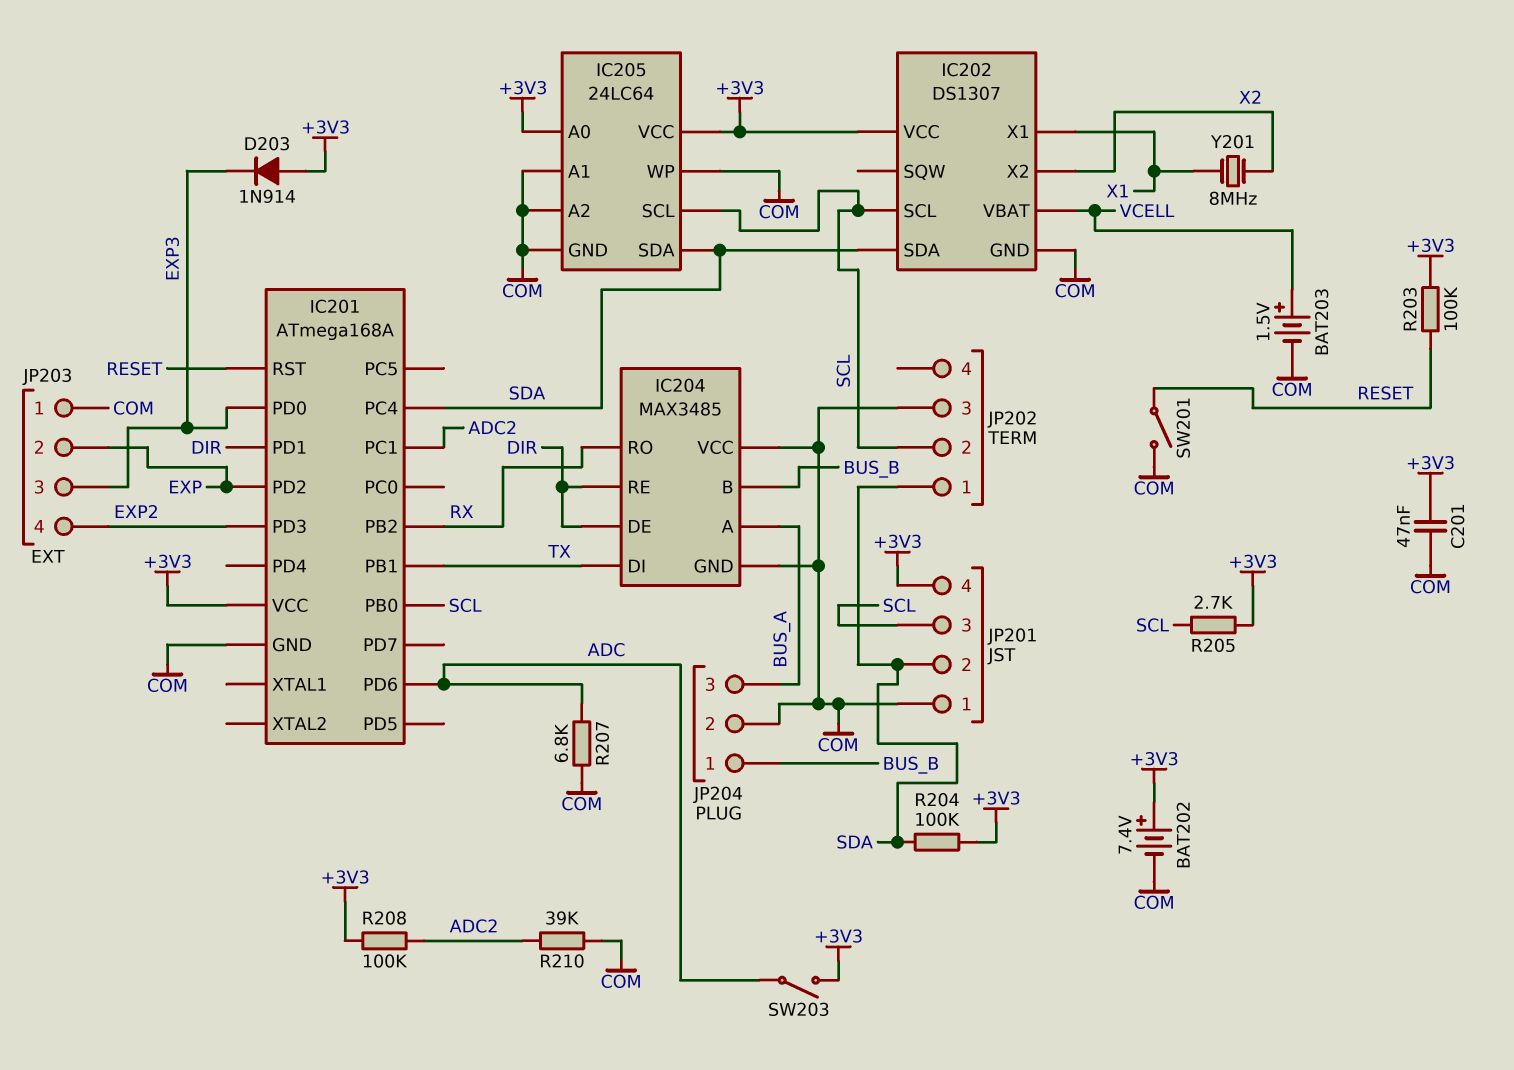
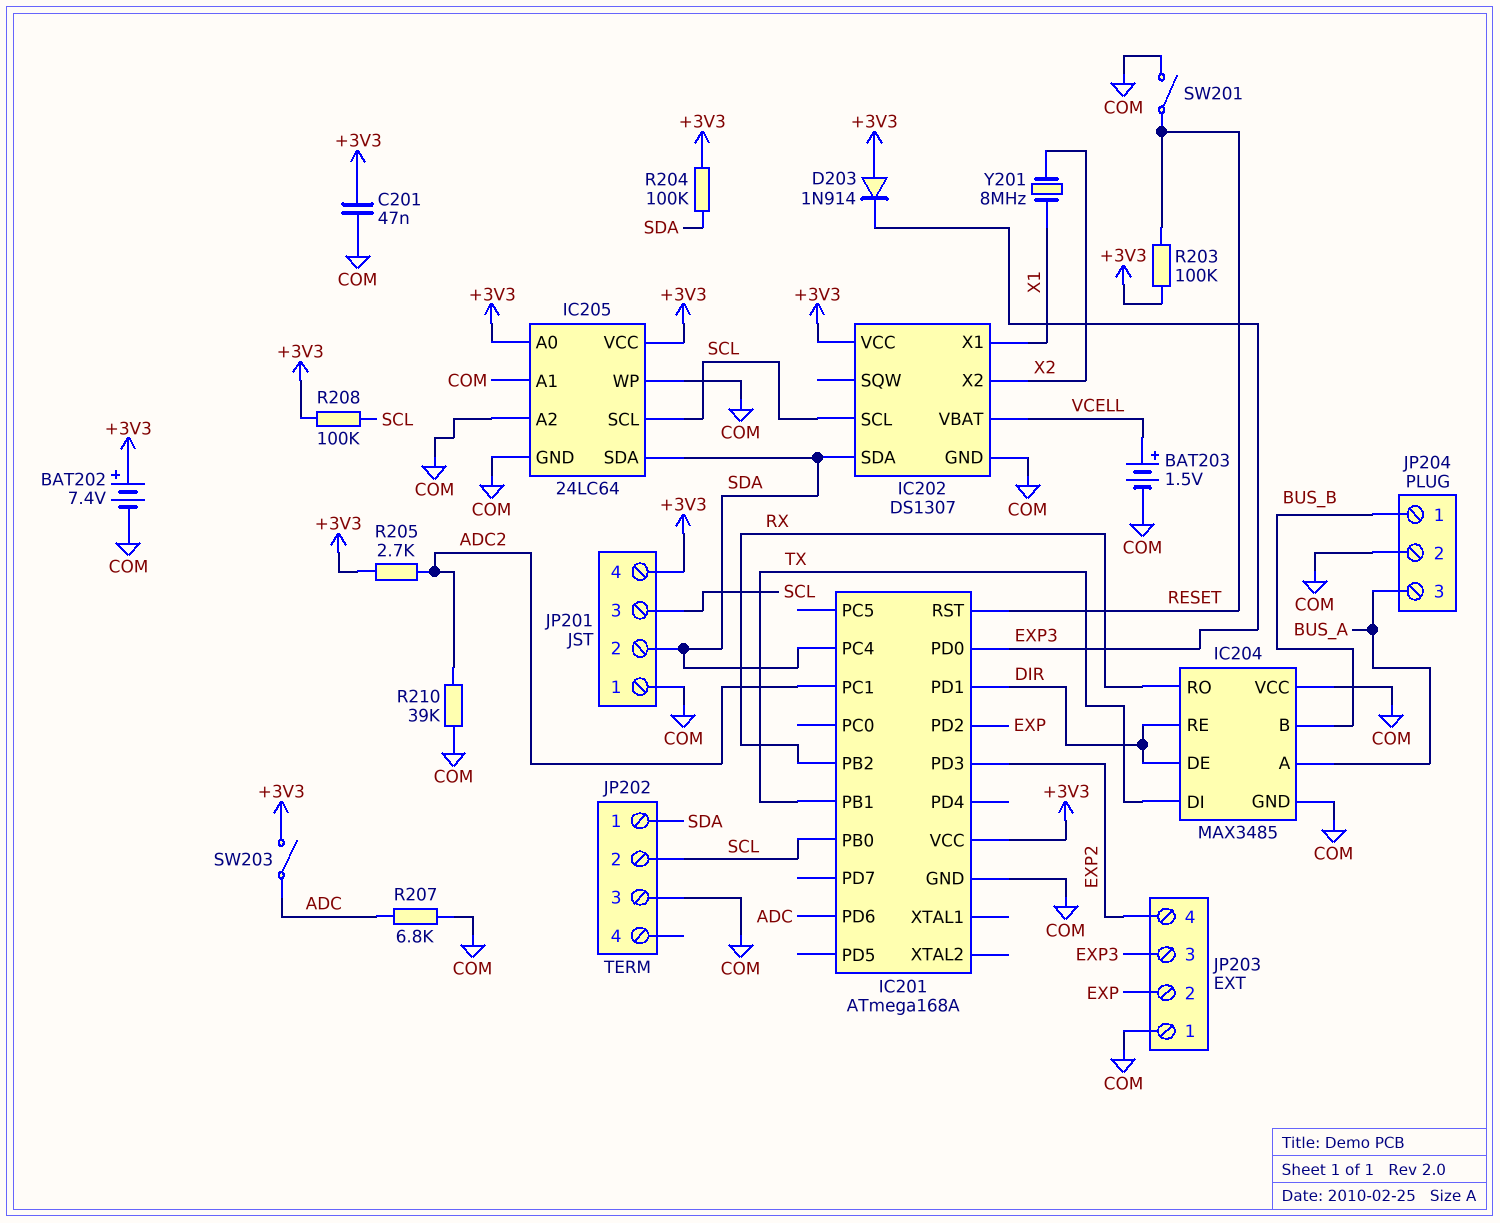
R205: 2.7k (+3V3, SCL) -> 2.7k (+3V3, ADC2)
R208: 100k (+3V3, ADC2) -> 100k (+3V3, SCL)

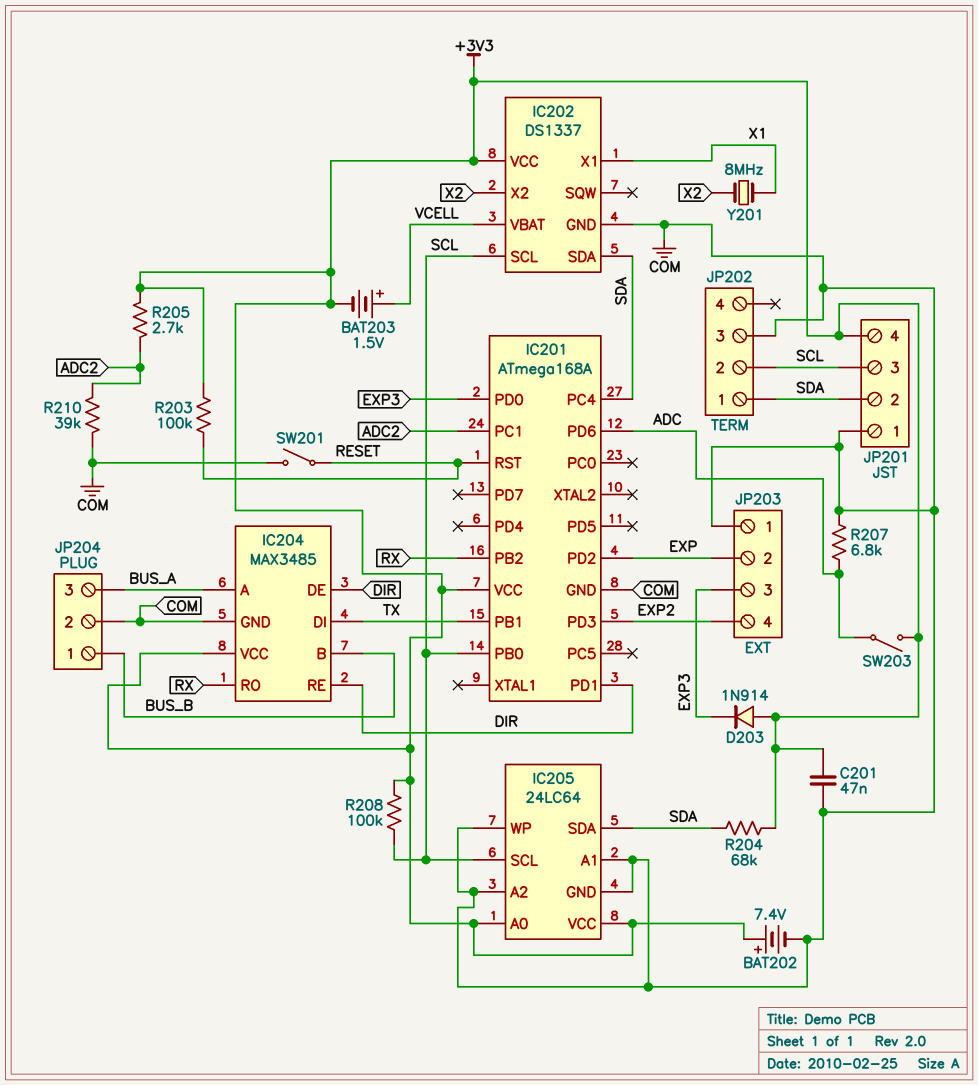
BAT203: 1.5V (plus VCELL, minus COM) -> 1.5V (plus VCELL, minus +3V3)
IC202: DS1307 -> DS1337
IC204 pin VCC: COM -> +3V3
R204: 100k (+3V3, SDA) -> 68k (+3V3, SDA)

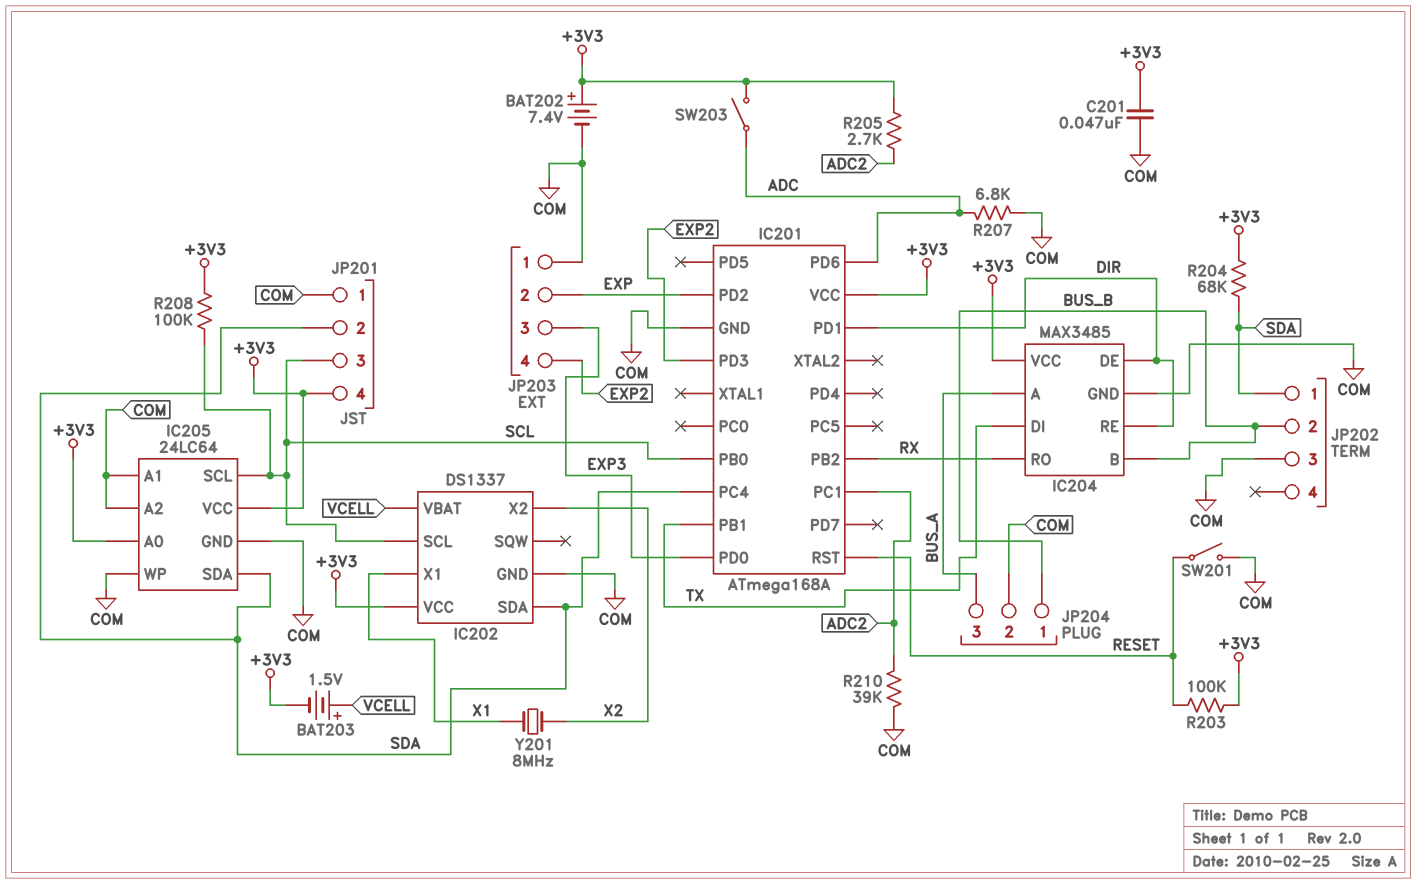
D203: diode 1N914 (A +3V3, K EXP3) -> none
JP202 pin 2: SCL -> BUS_B

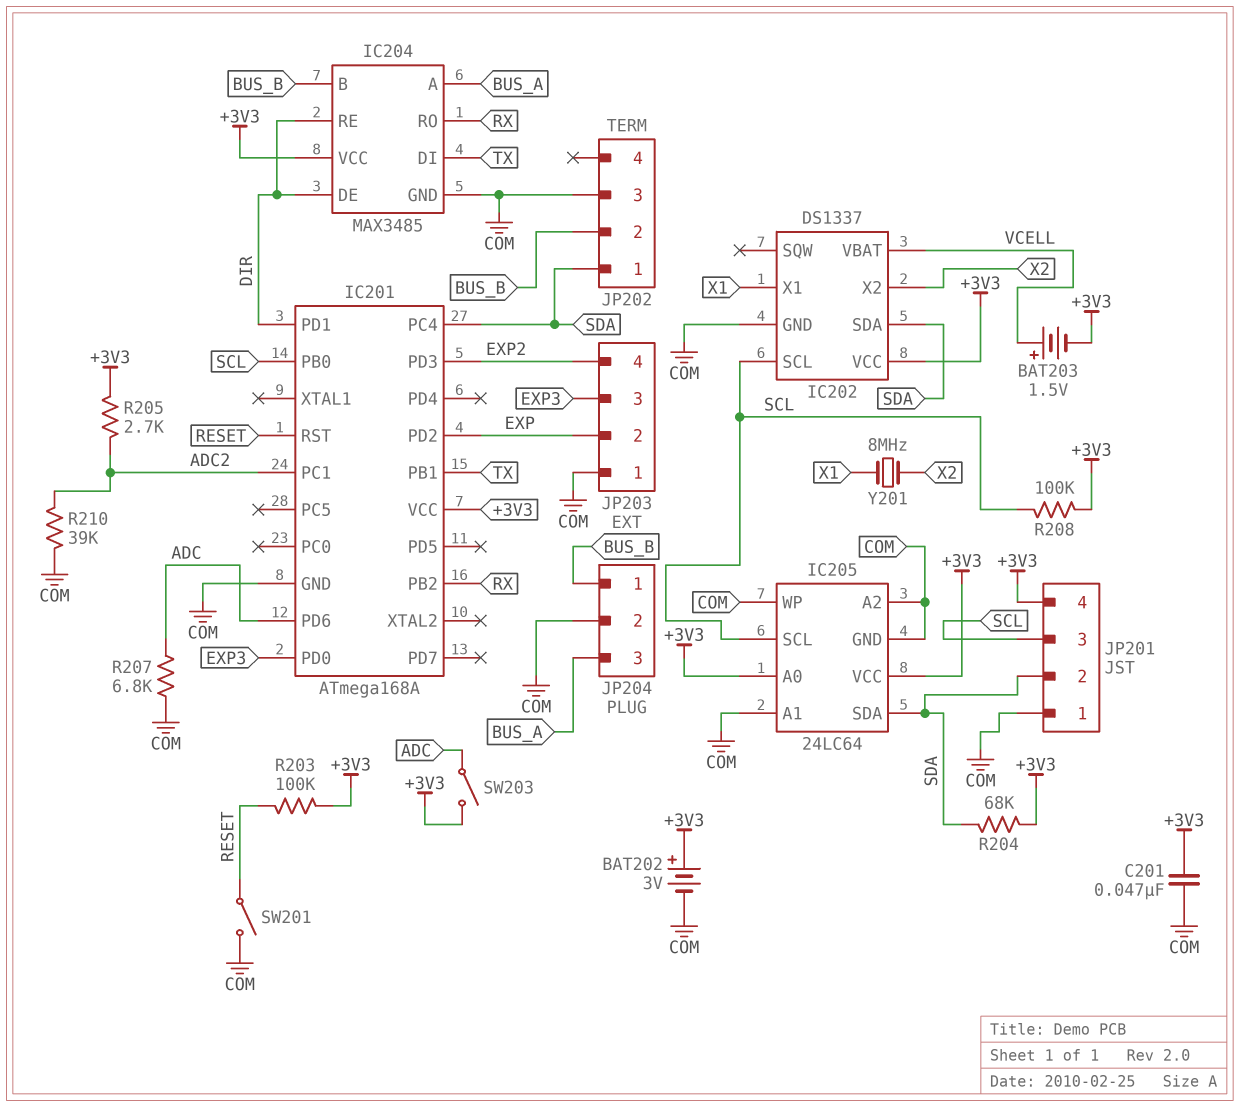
BAT202: 7.4V (plus +3V3, minus COM) -> 3V (plus +3V3, minus COM)

